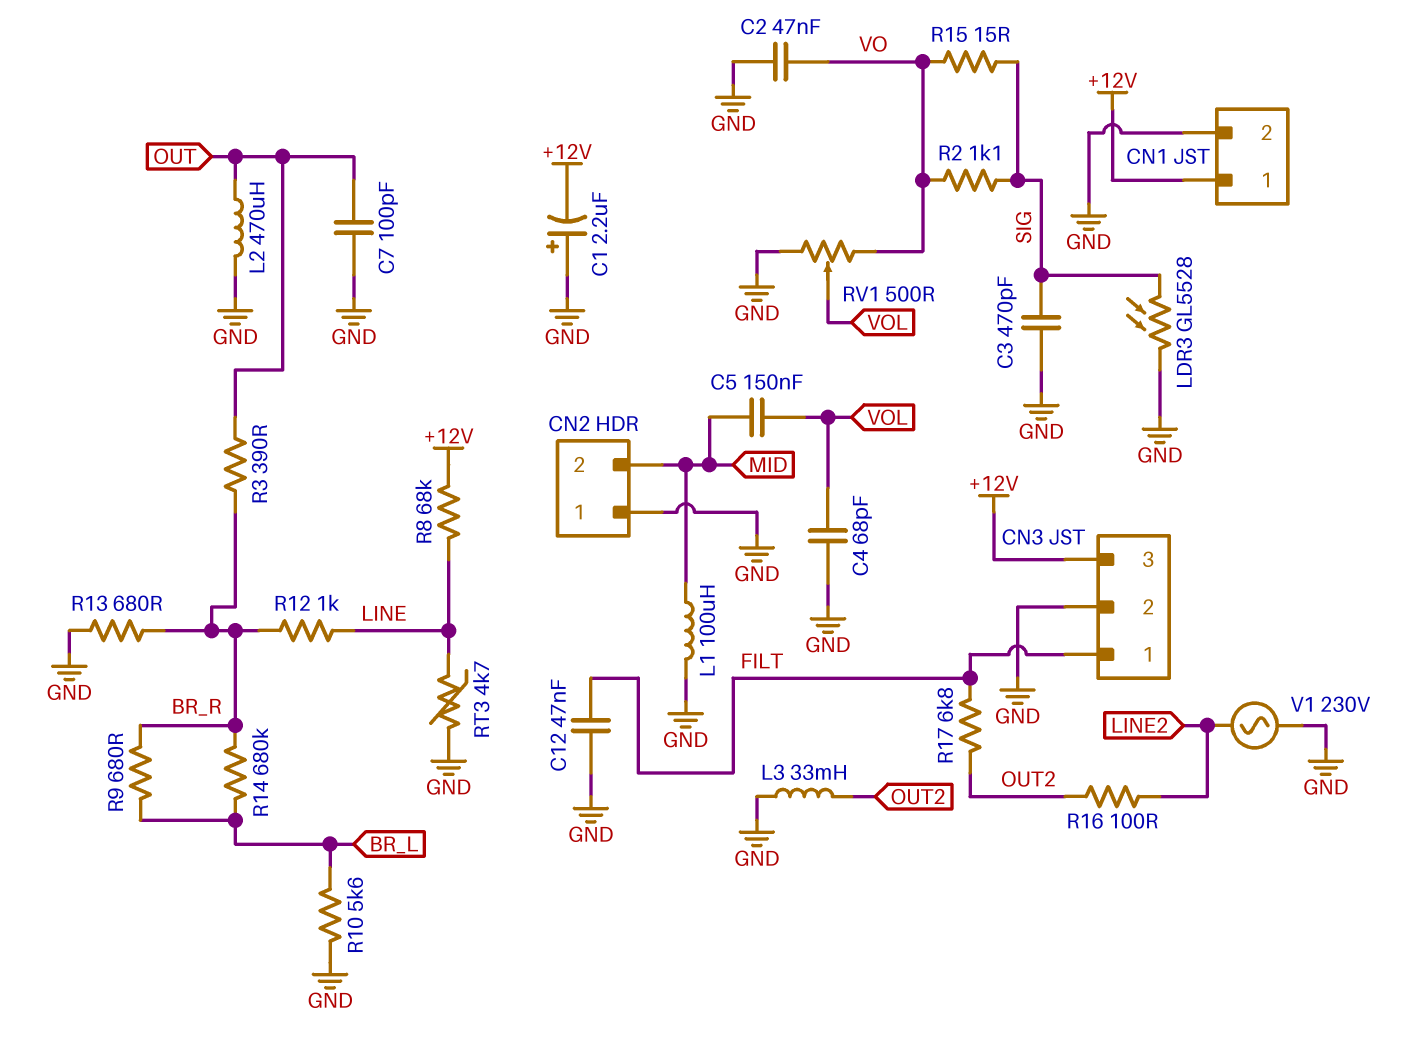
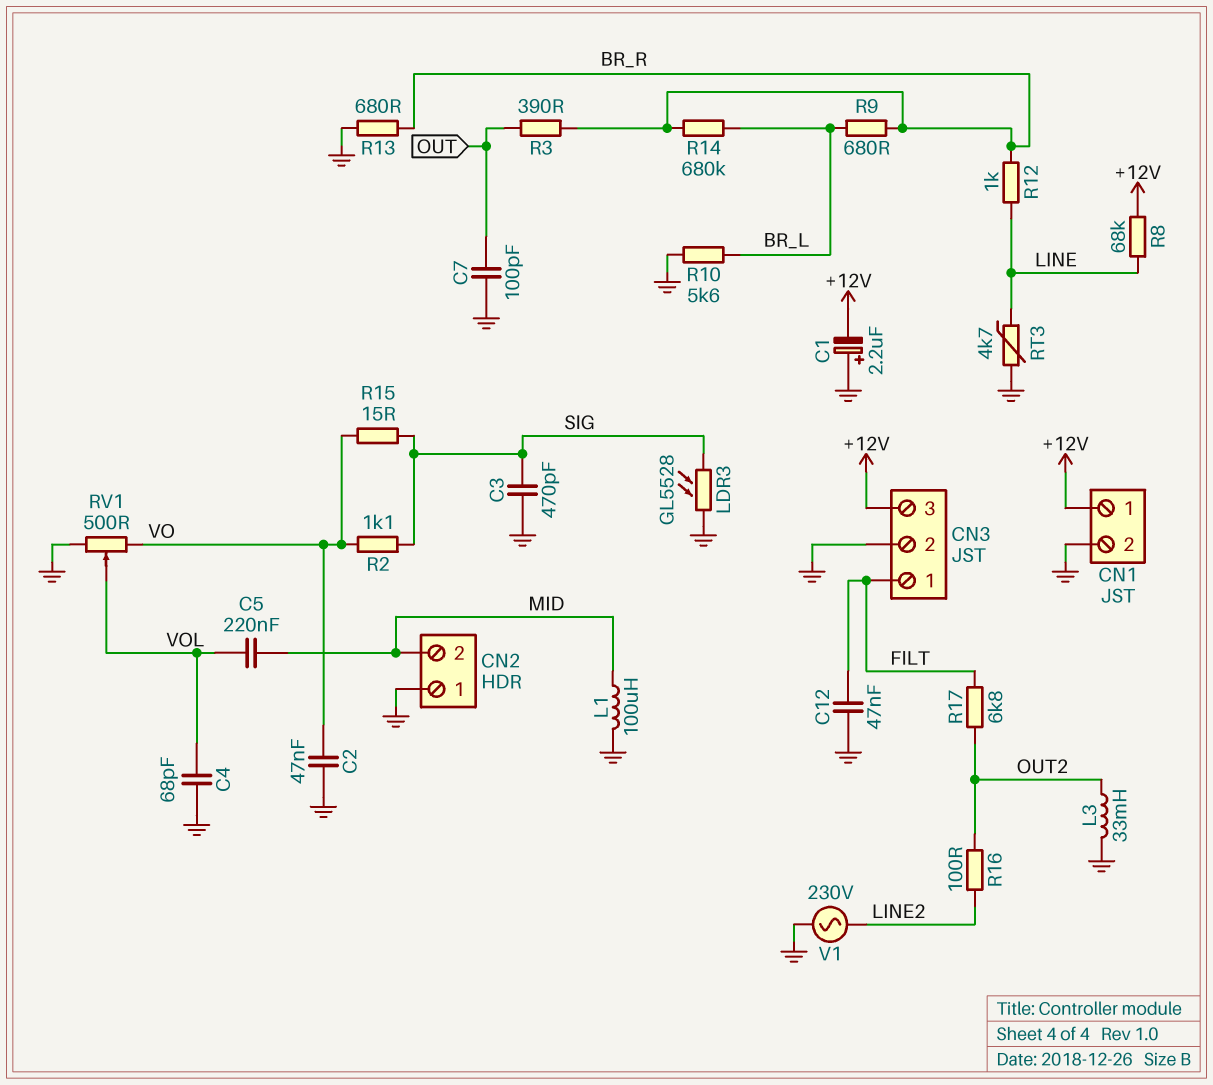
C5: 150nF (MID, VOL) -> 220nF (MID, VOL)
L2: 470uH (GND, OUT) -> none

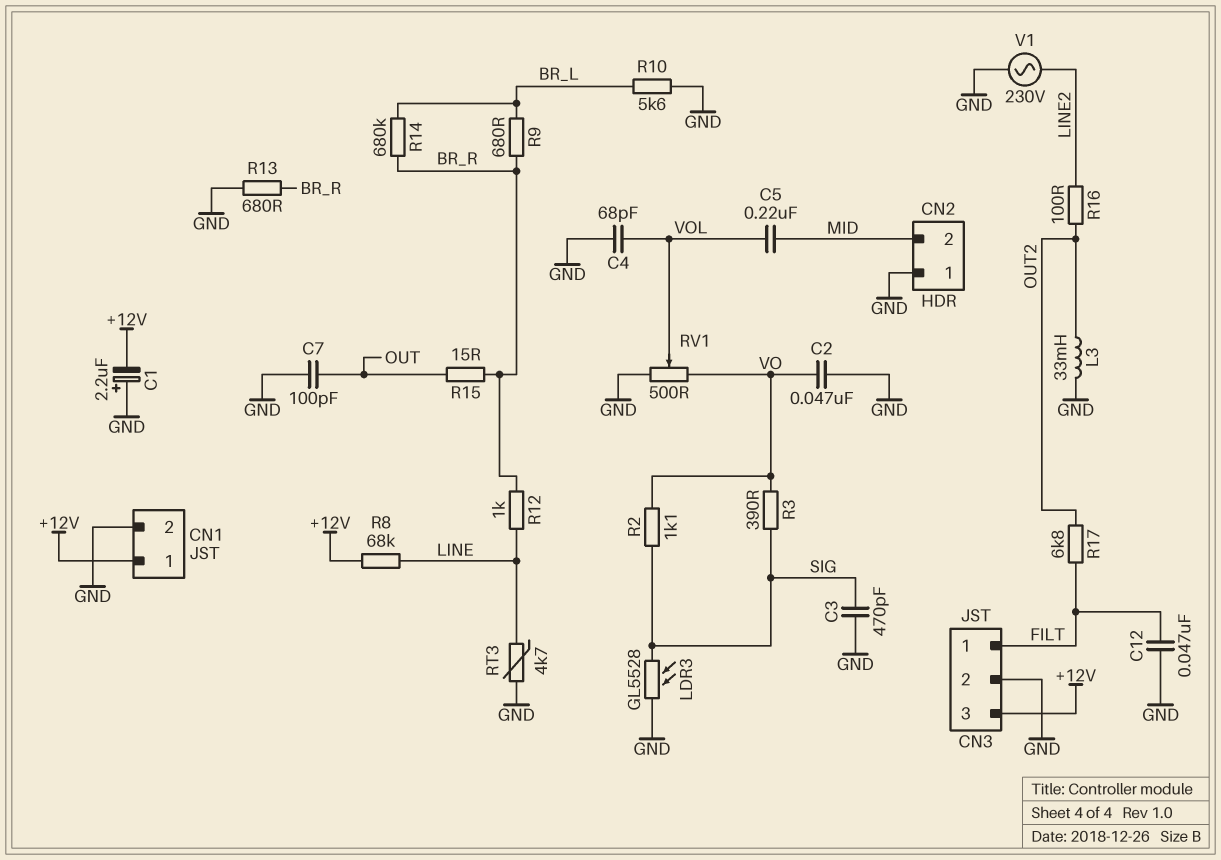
L1: 100uH (GND, MID) -> none
R3: 390 (BR_R, OUT) -> 390 (SIG, VO)
R15: 15 (SIG, VO) -> 15 (BR_R, OUT)

